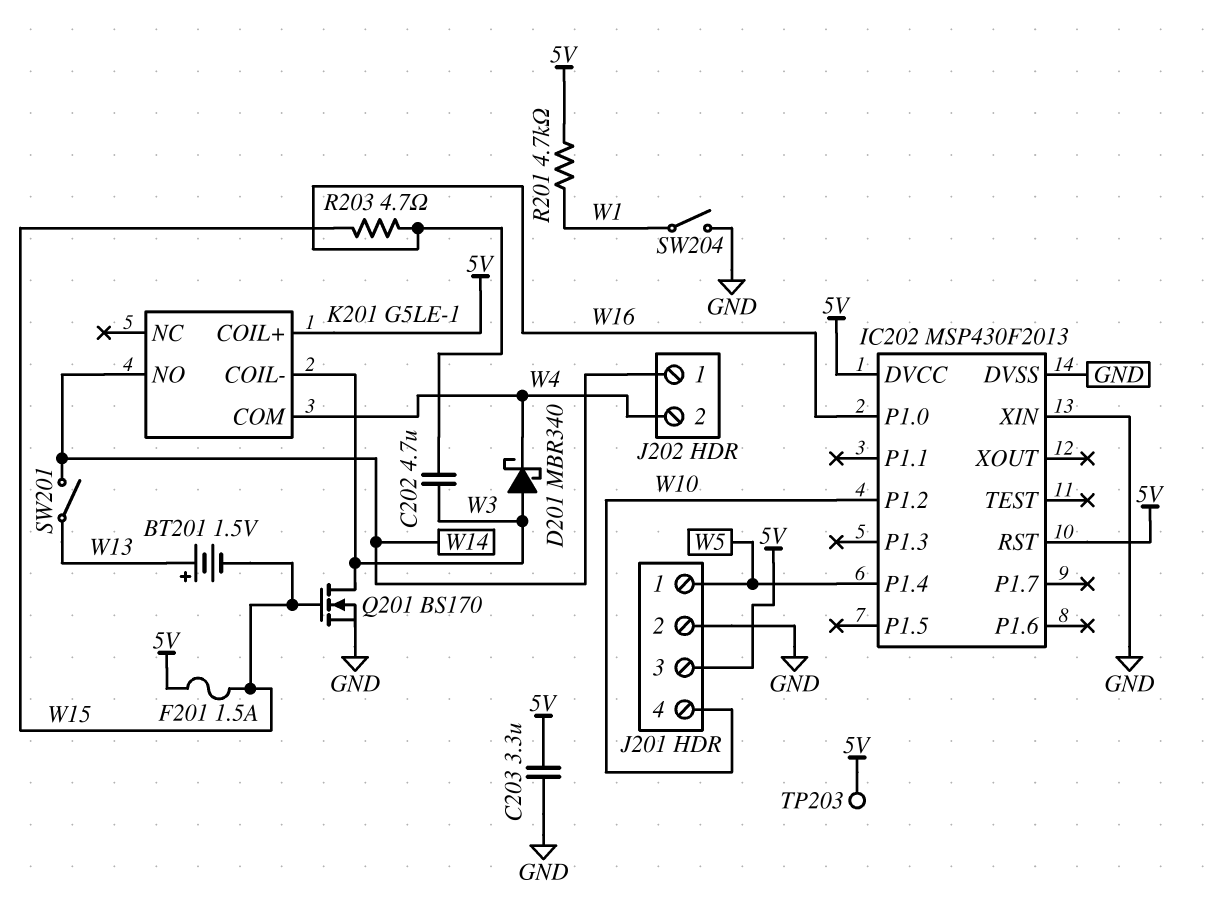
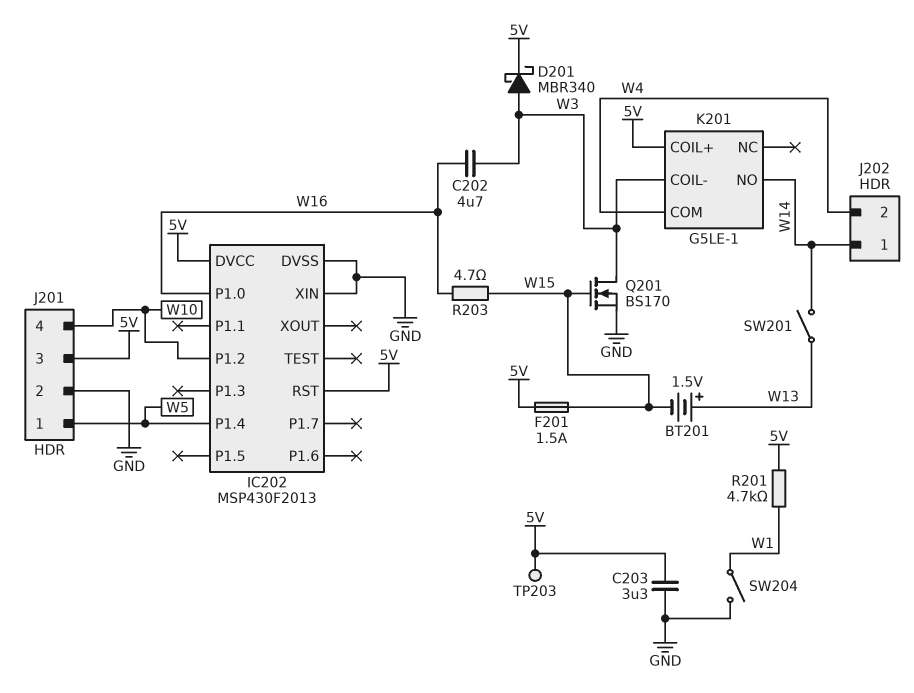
D201: schottky MBR340 (A W3, K W4) -> schottky MBR340 (A W3, K 5V)

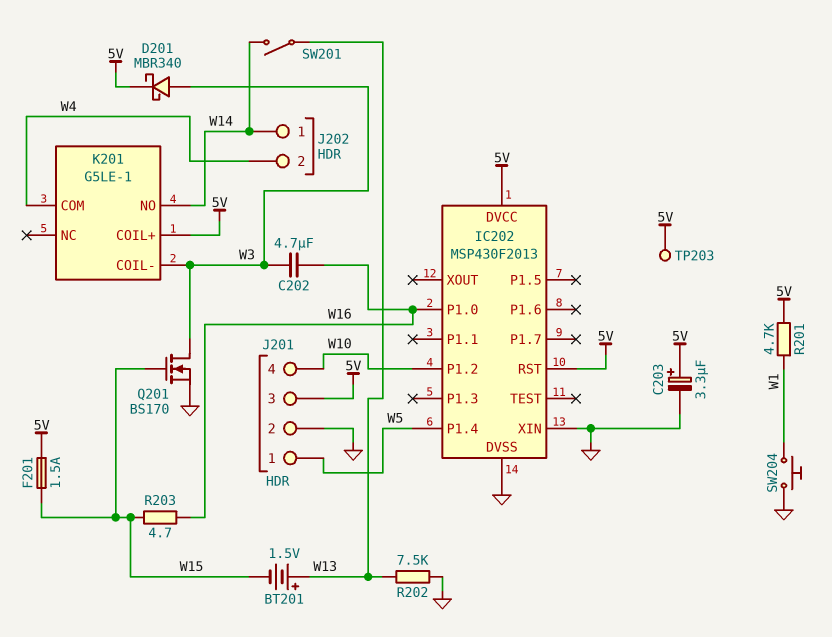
C203: 3.3uF (5V, GND) -> 3.3uF (plus 5V, minus GND)
R202: none -> 7.5k (GND, W13)
SW204: switch (GND, W1) -> button (GND, W1)

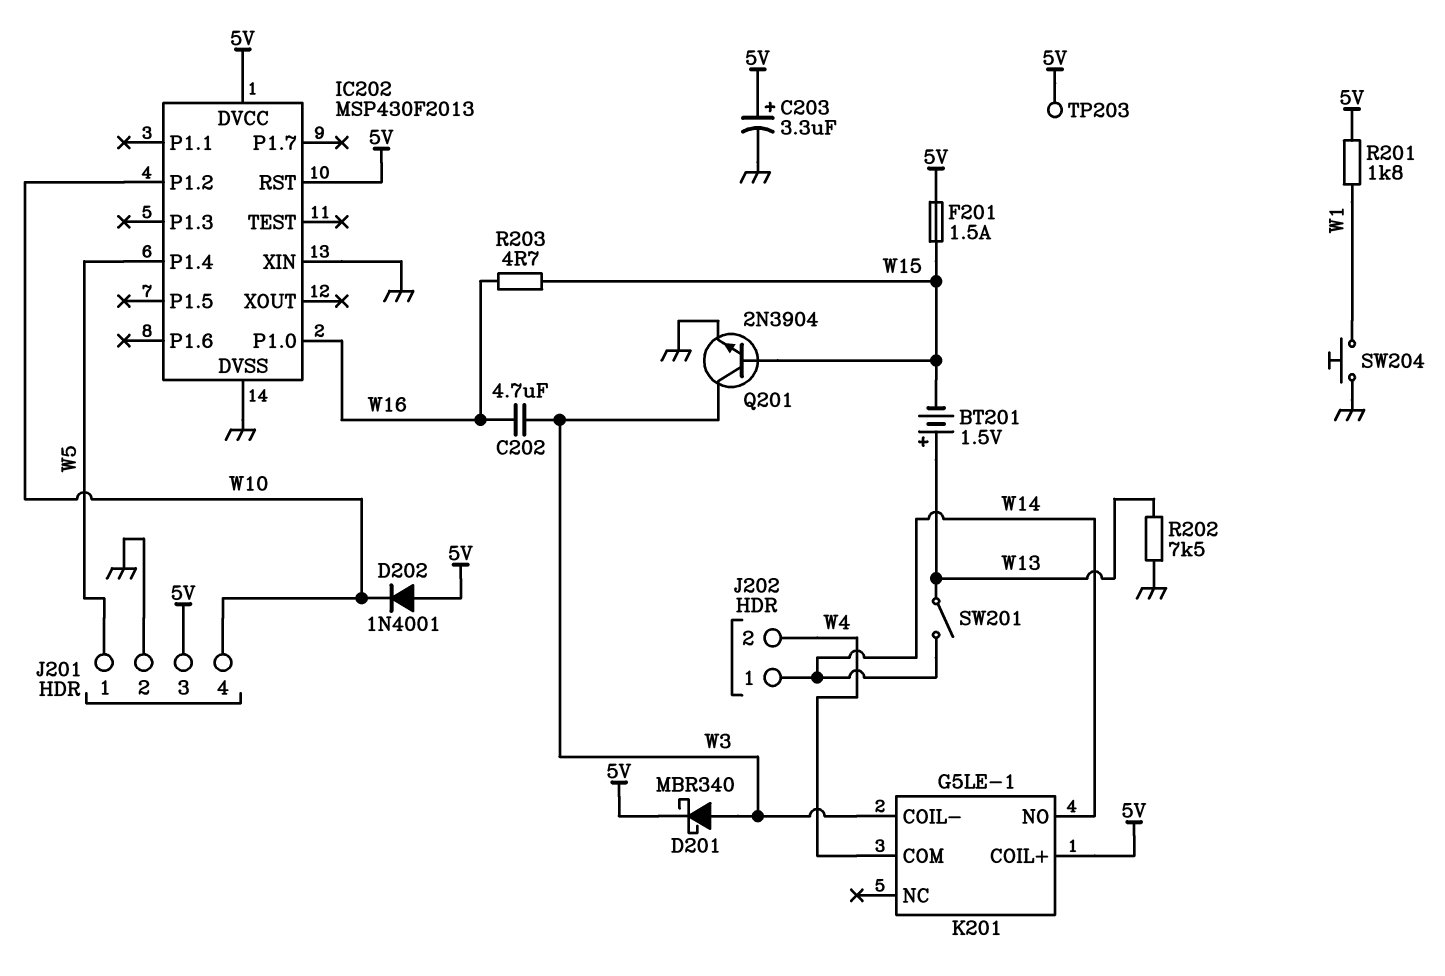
D202: none -> diode 1N4001 (A 5V, K W10)
Q201: NMOS BS170 (G W15, D W3, S GND) -> NPN 2N3904 (B W15, C W3, E GND)
R201: 4.7k (5V, W1) -> 1.8k (5V, W1)

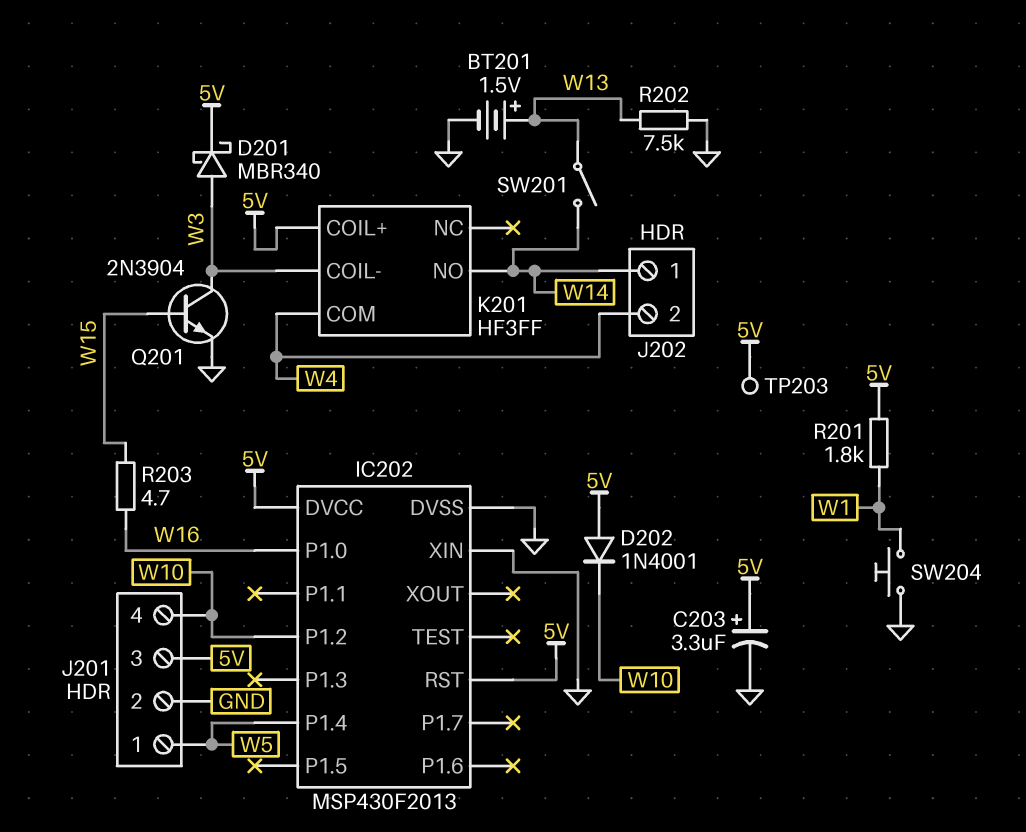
BT201: 1.5V (plus W13, minus W15) -> 1.5V (plus W13, minus GND)
C202: 4.7uF (W3, W16) -> none
F201: 1.5A (5V, W15) -> none
K201: G5LE-1 -> HF3FF

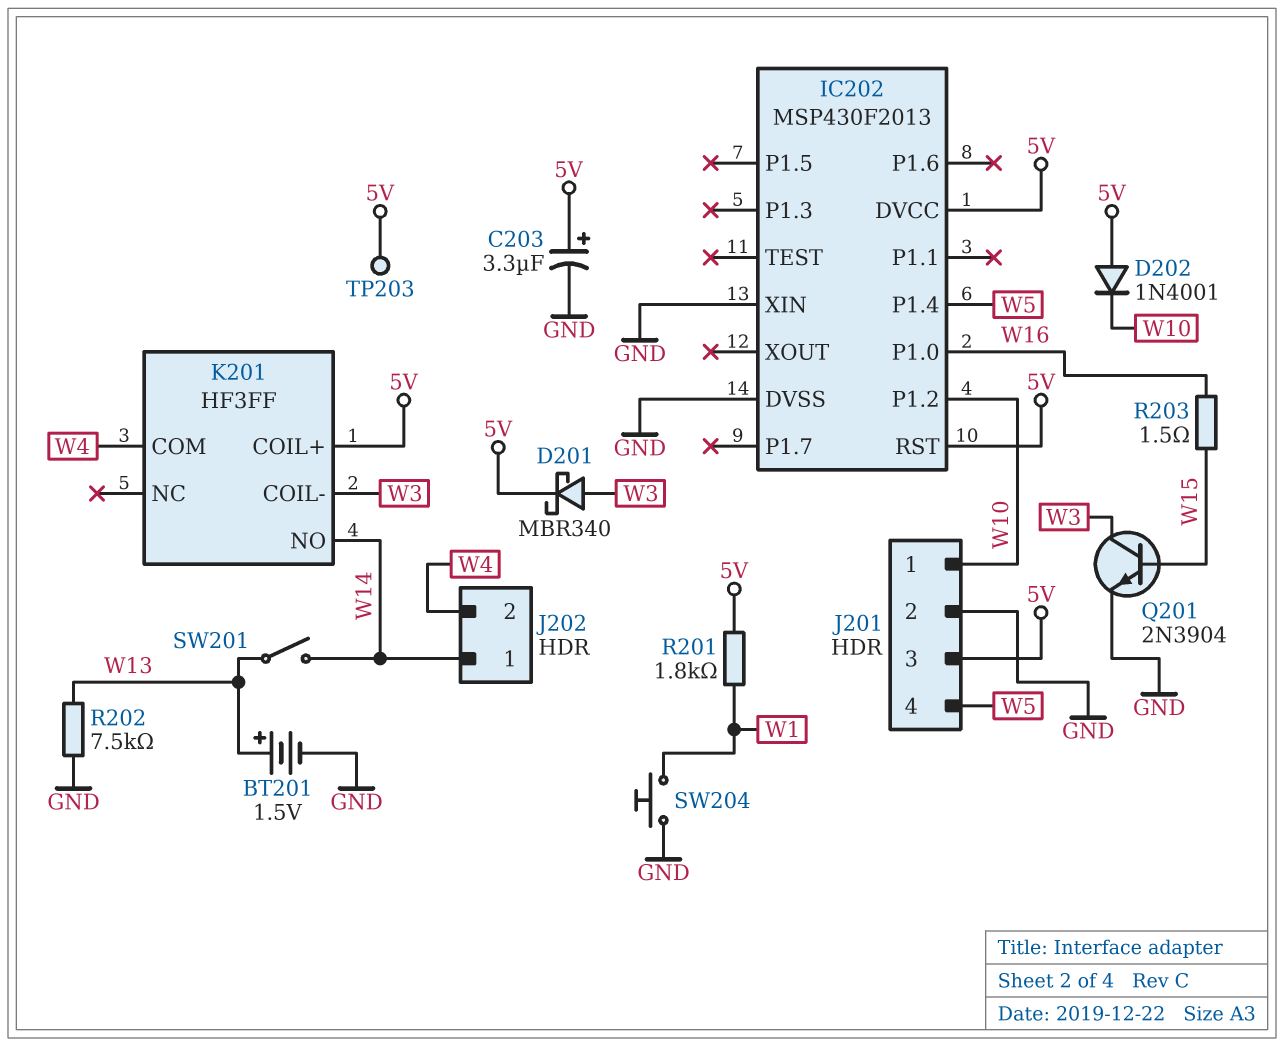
J201 pin 1: W5 -> W10
J201 pin 4: W10 -> W5
R203: 4.7 (W15, W16) -> 1.5 (W15, W16)

